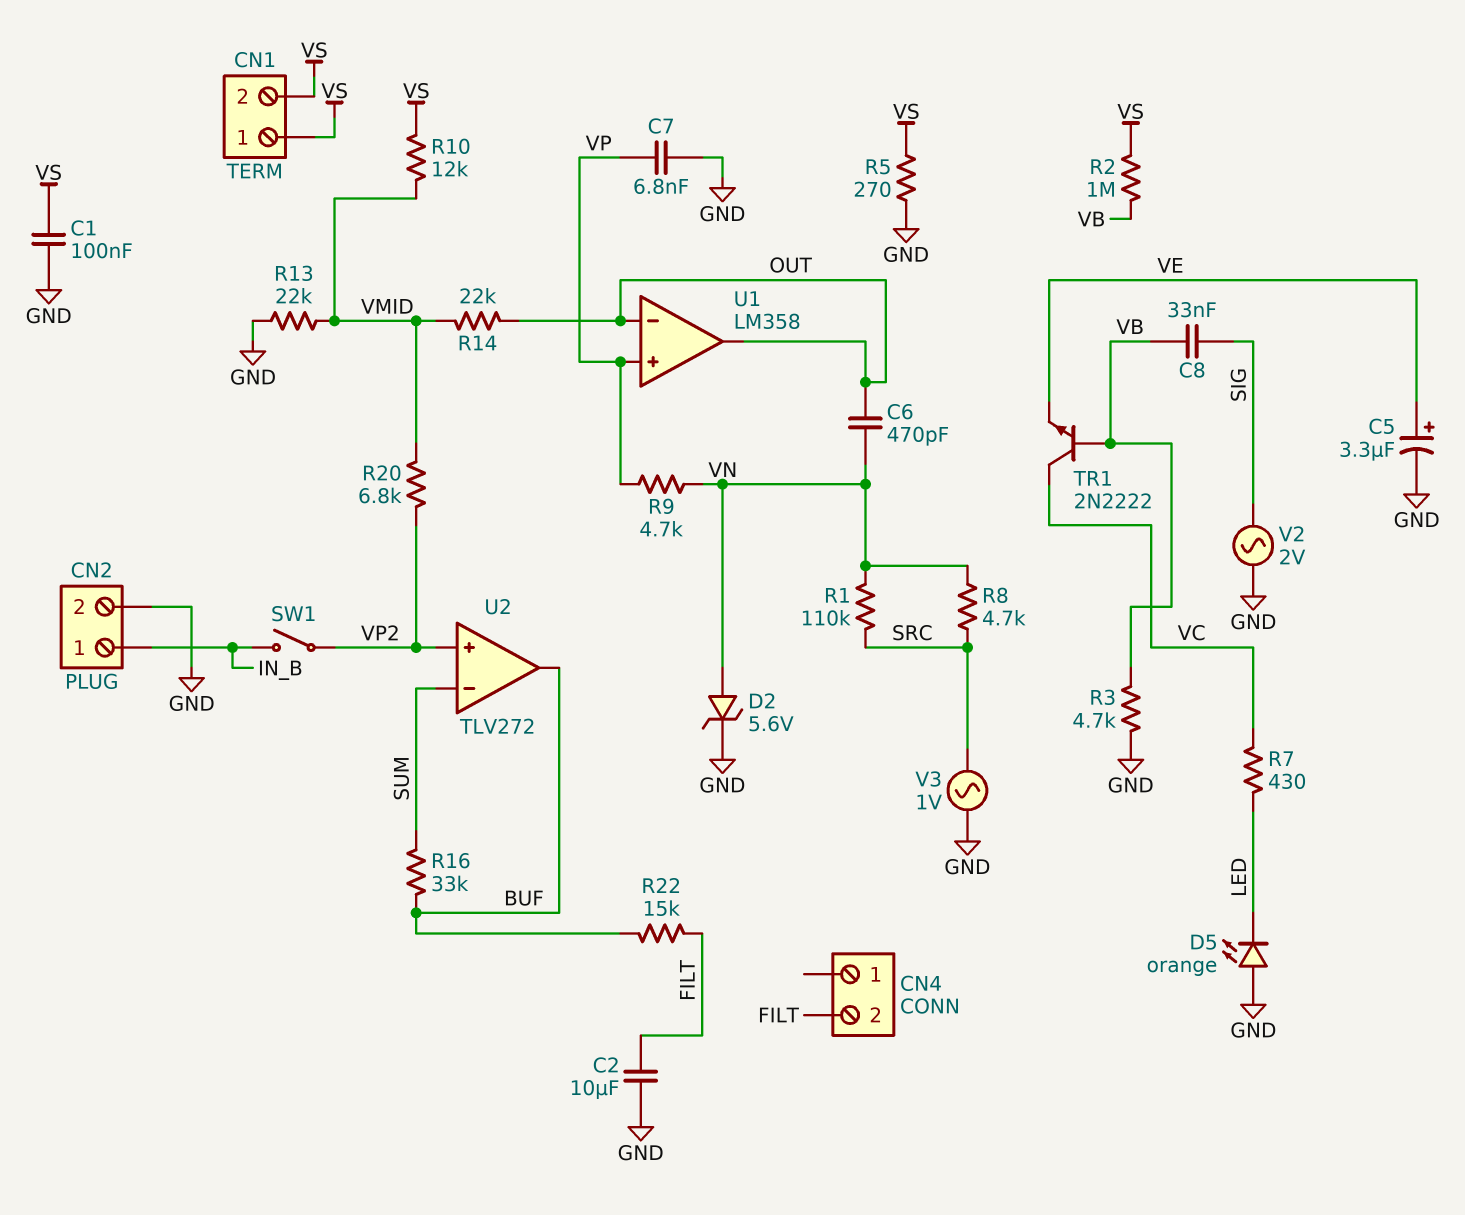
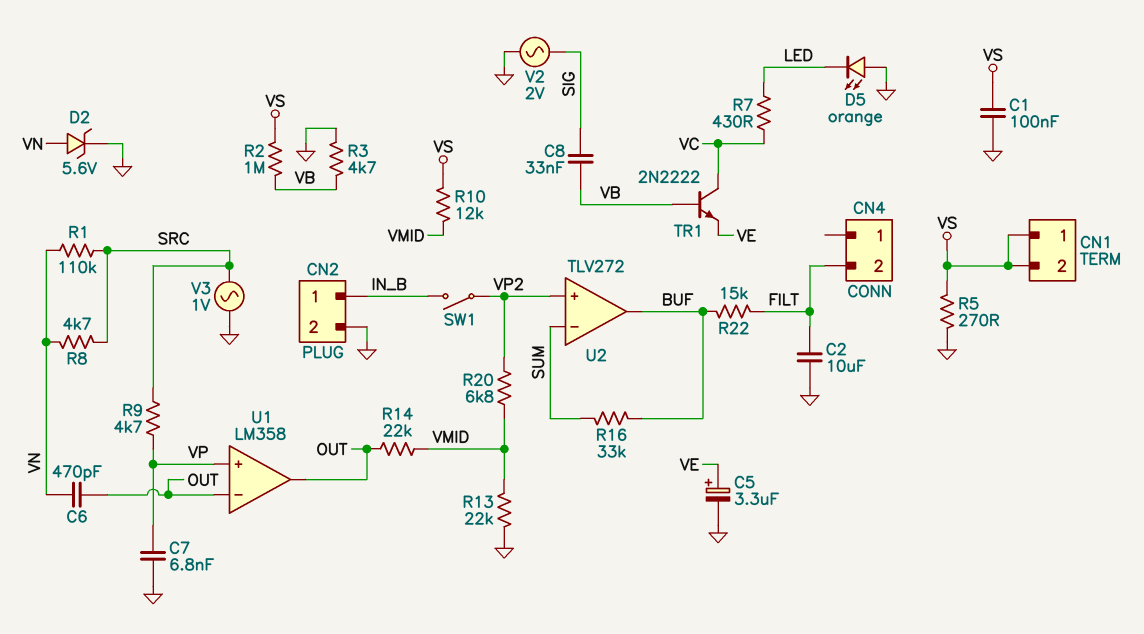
R9: 4.7k (VN, VP) -> 4.7k (SRC, VP)

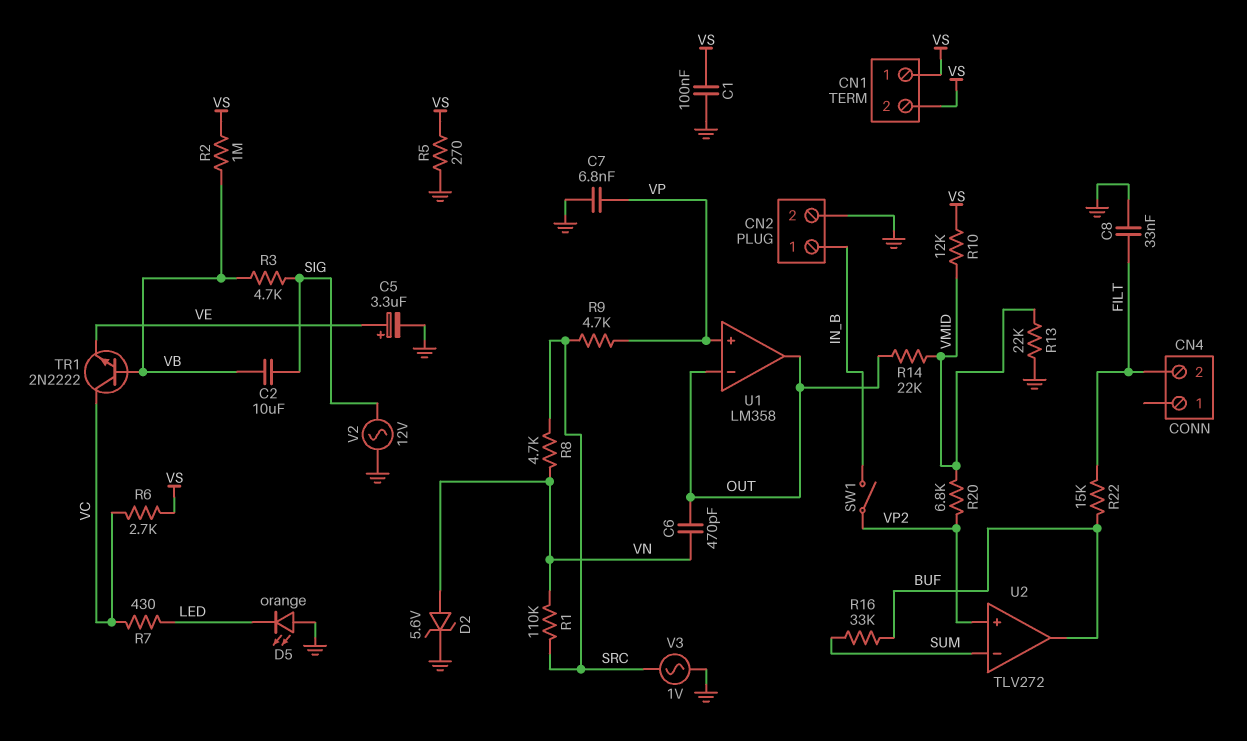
C2: 10uF (FILT, GND) -> 10uF (SIG, VB)
C8: 33nF (SIG, VB) -> 33nF (FILT, GND)
R3: 4.7k (GND, VB) -> 4.7k (SIG, VB)
R6: none -> 2.7k (VC, VS)
V2: AC 2V (GND, SIG) -> AC 12V (GND, SIG)

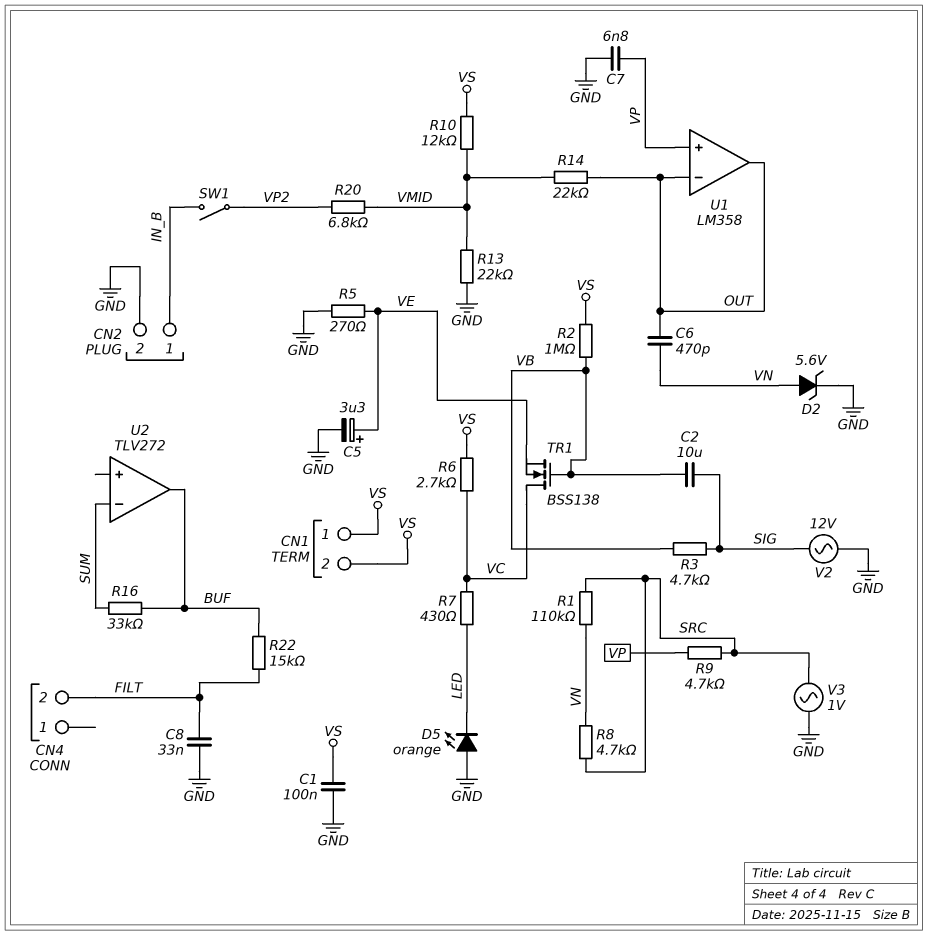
R5: 270 (GND, VS) -> 270 (GND, VE)
TR1: NPN 2N2222 (B VB, C VC, E VE) -> NMOS BSS138 (G VB, D VC, S VE)
U2 pin in+: VP2 -> none

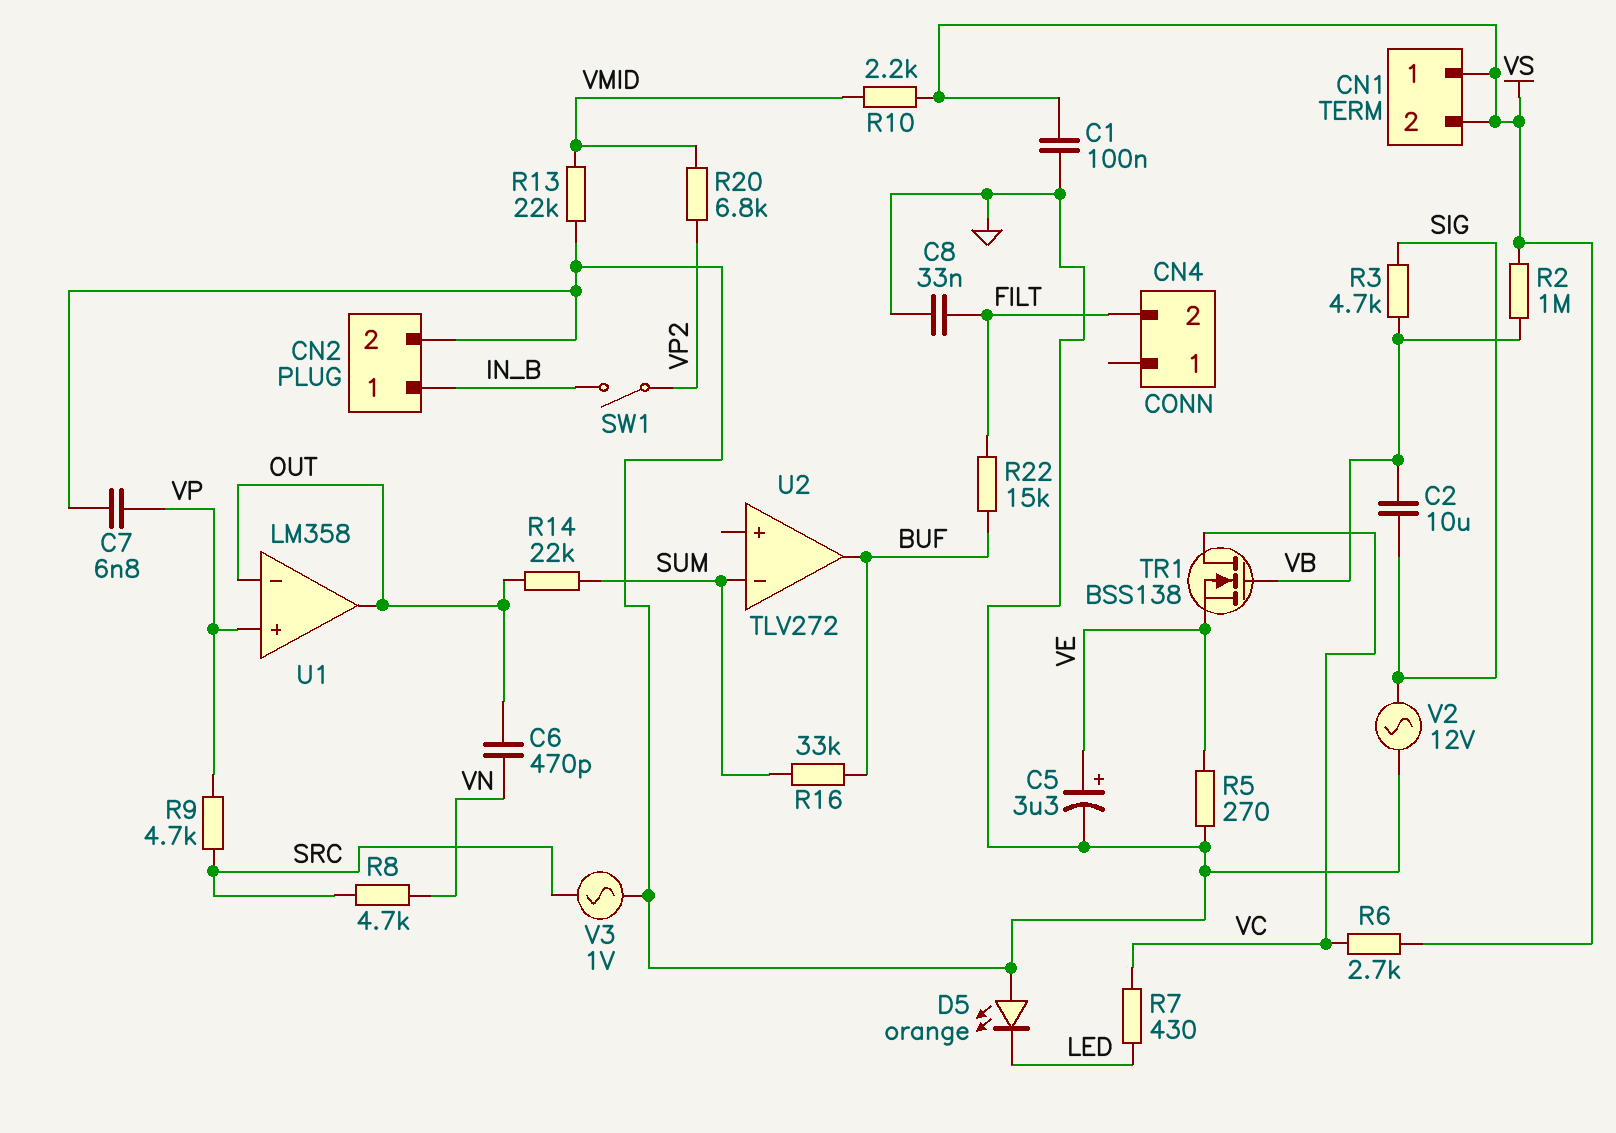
D2: zener 5.6V (A VN, K GND) -> none
R1: 110k (SRC, VN) -> none
R10: 12k (VMID, VS) -> 2.2k (VMID, VS)
R14: 22k (OUT, VMID) -> 22k (OUT, SUM)

